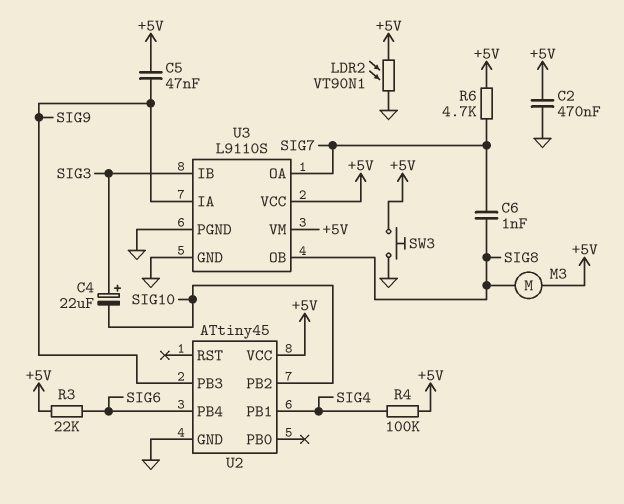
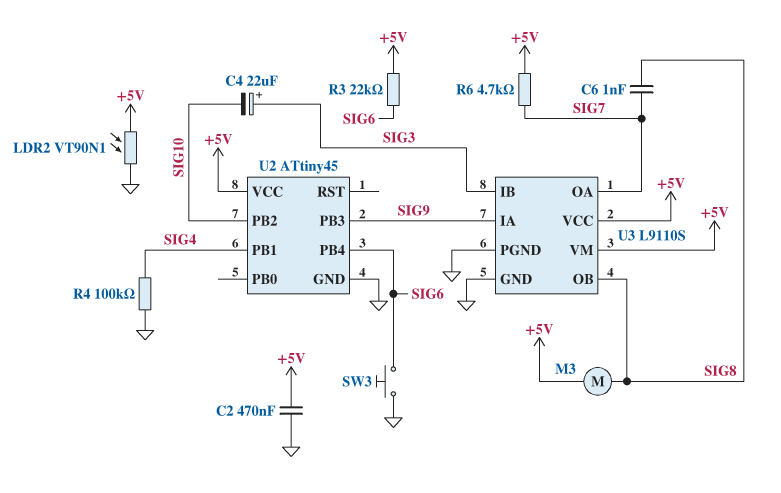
C5: 47nF (+5V, SIG9) -> none
R4: 100k (+5V, SIG4) -> 100k (GND, SIG4)
SW3: button (+5V, GND) -> button (GND, SIG6)

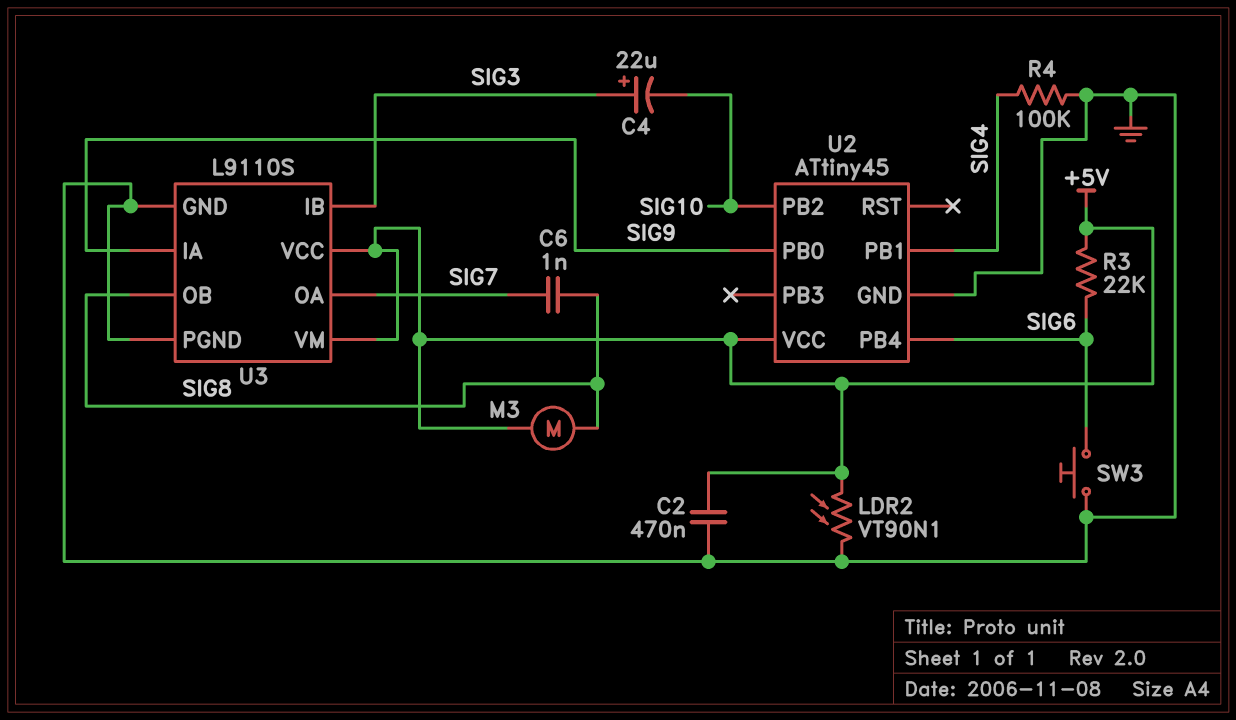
R6: 4.7k (+5V, SIG7) -> none
U2 pin PB0: none -> SIG9
U2 pin PB3: SIG9 -> none

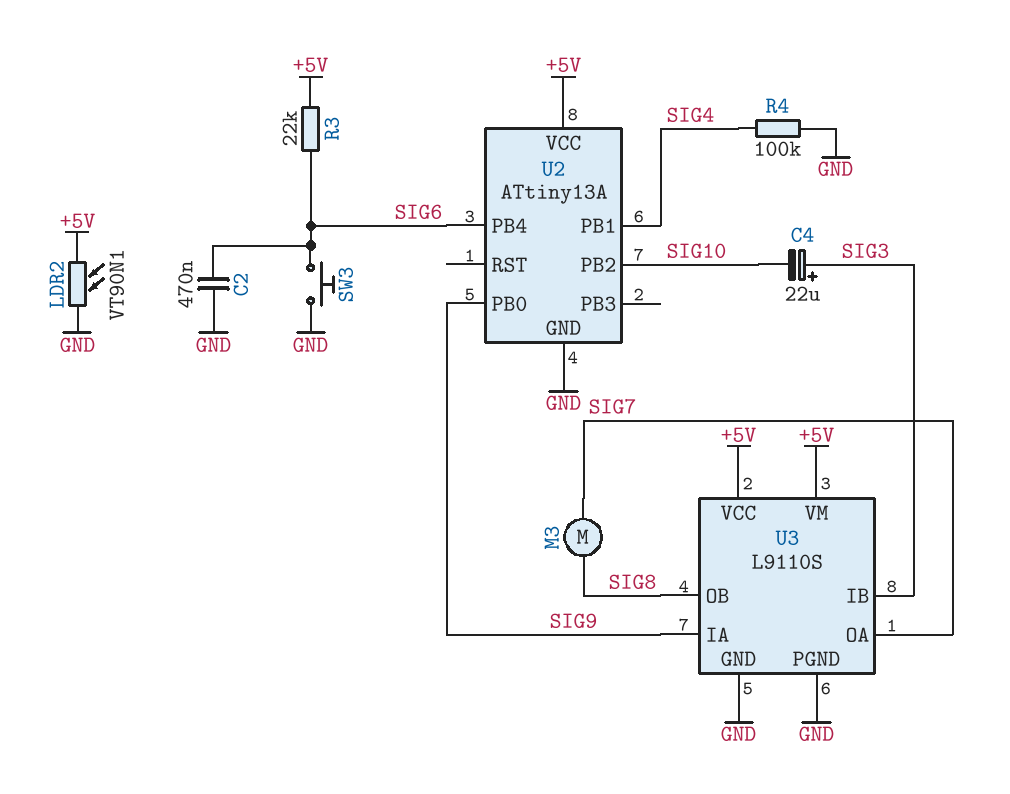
C2: 470nF (+5V, GND) -> 470nF (GND, SIG6)
C6: 1nF (SIG7, SIG8) -> none
M3: motor (+5V, SIG8) -> motor (SIG7, SIG8)
U2: ATtiny45 -> ATtiny13A

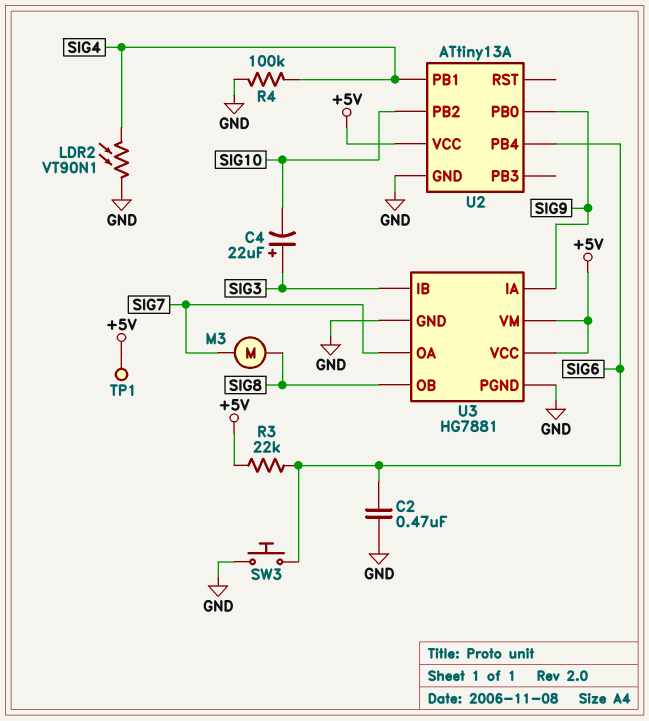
LDR2: VT90N1 (+5V, GND) -> VT90N1 (GND, SIG4)
TP1: none -> test point (+5V)
U3: L9110S -> HG7881

